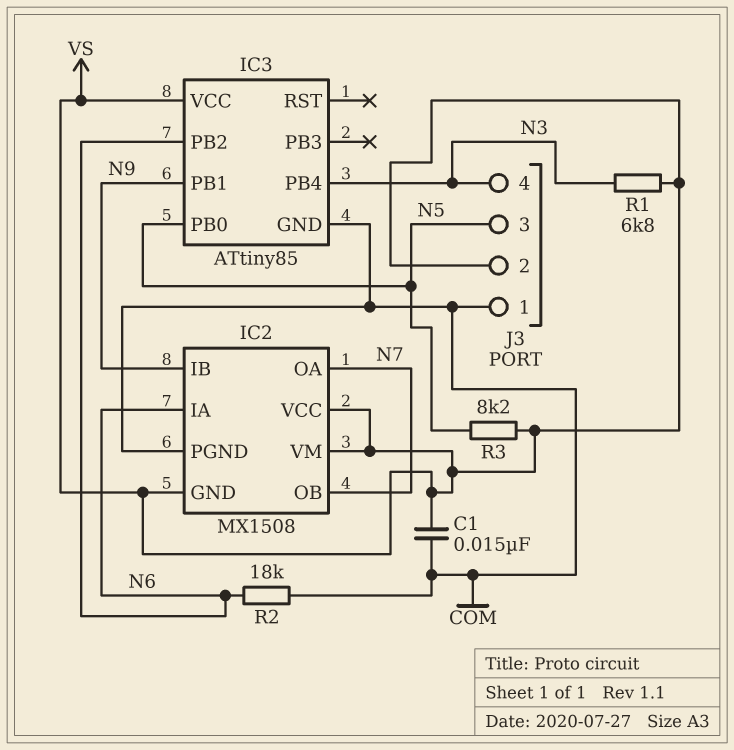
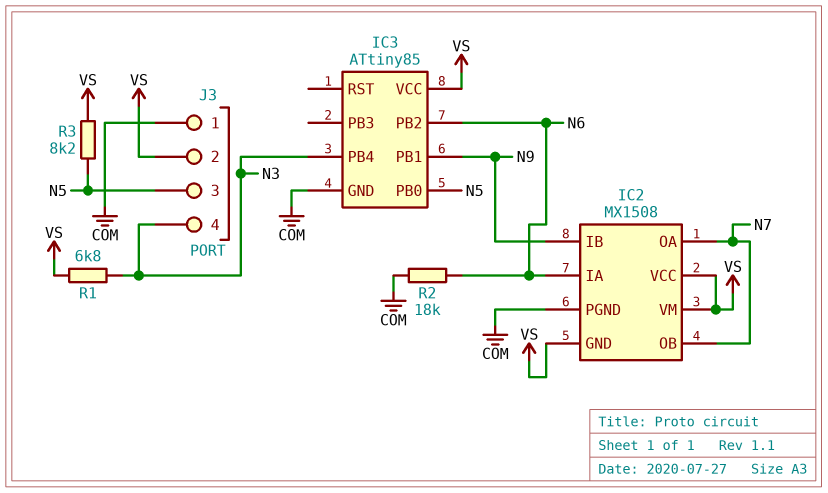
C1: 15nF (COM, VS) -> none

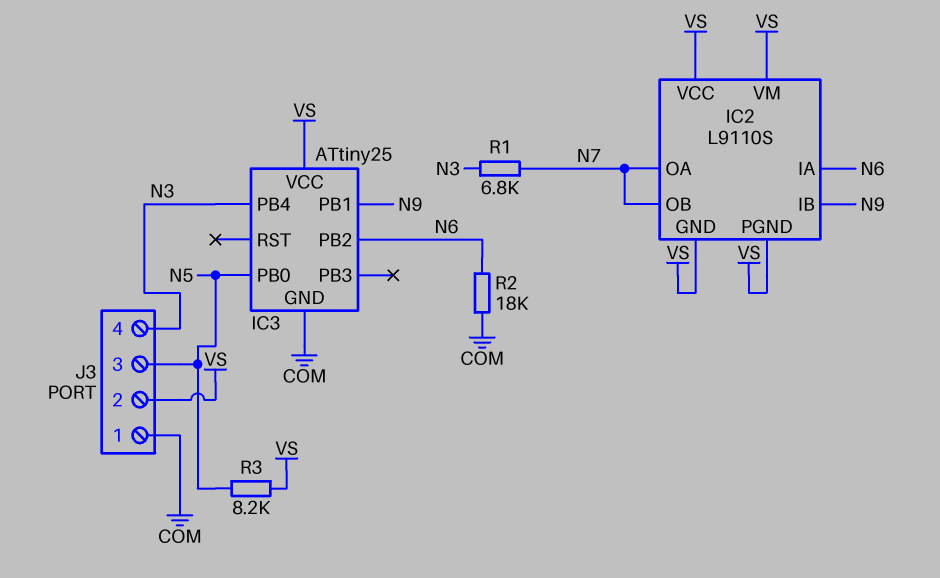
IC2: MX1508 -> L9110S
IC2 pin PGND: COM -> VS
IC3: ATtiny85 -> ATtiny25
R1: 6.8k (N3, VS) -> 6.8k (N3, N7)

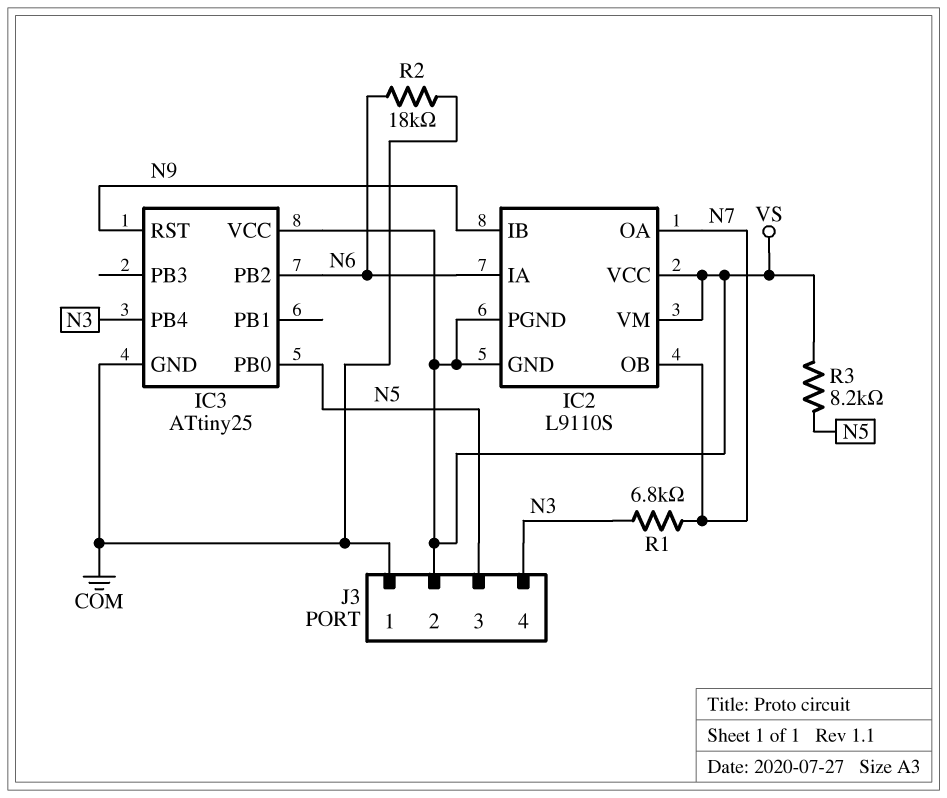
IC3 pin PB1: N9 -> none
IC3 pin RST: none -> N9

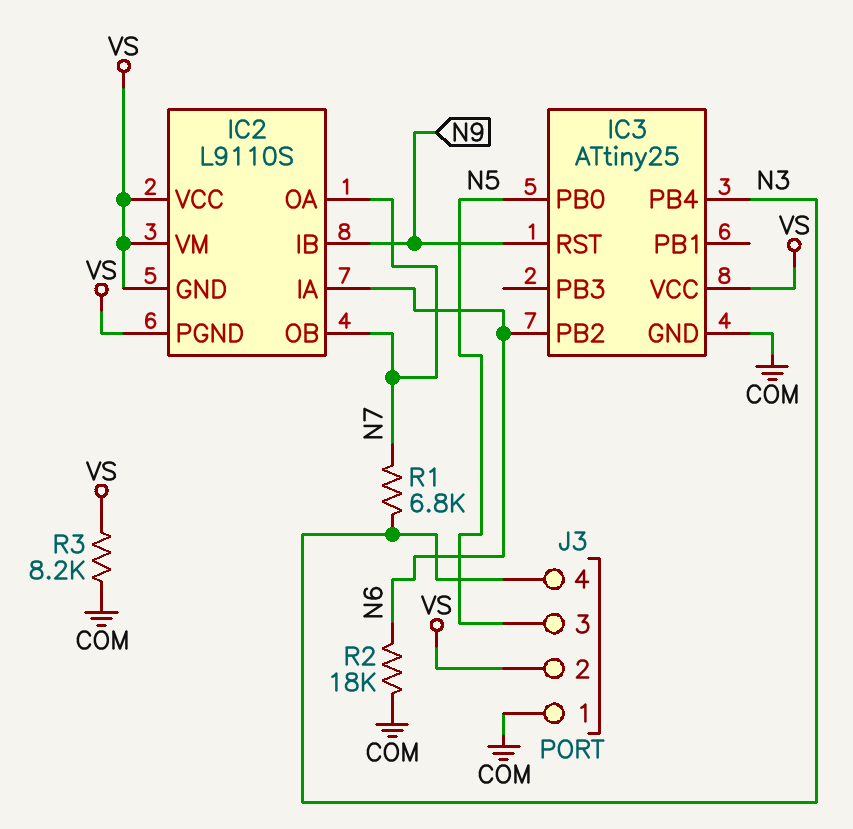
R3: 8.2k (N5, VS) -> 8.2k (COM, VS)

